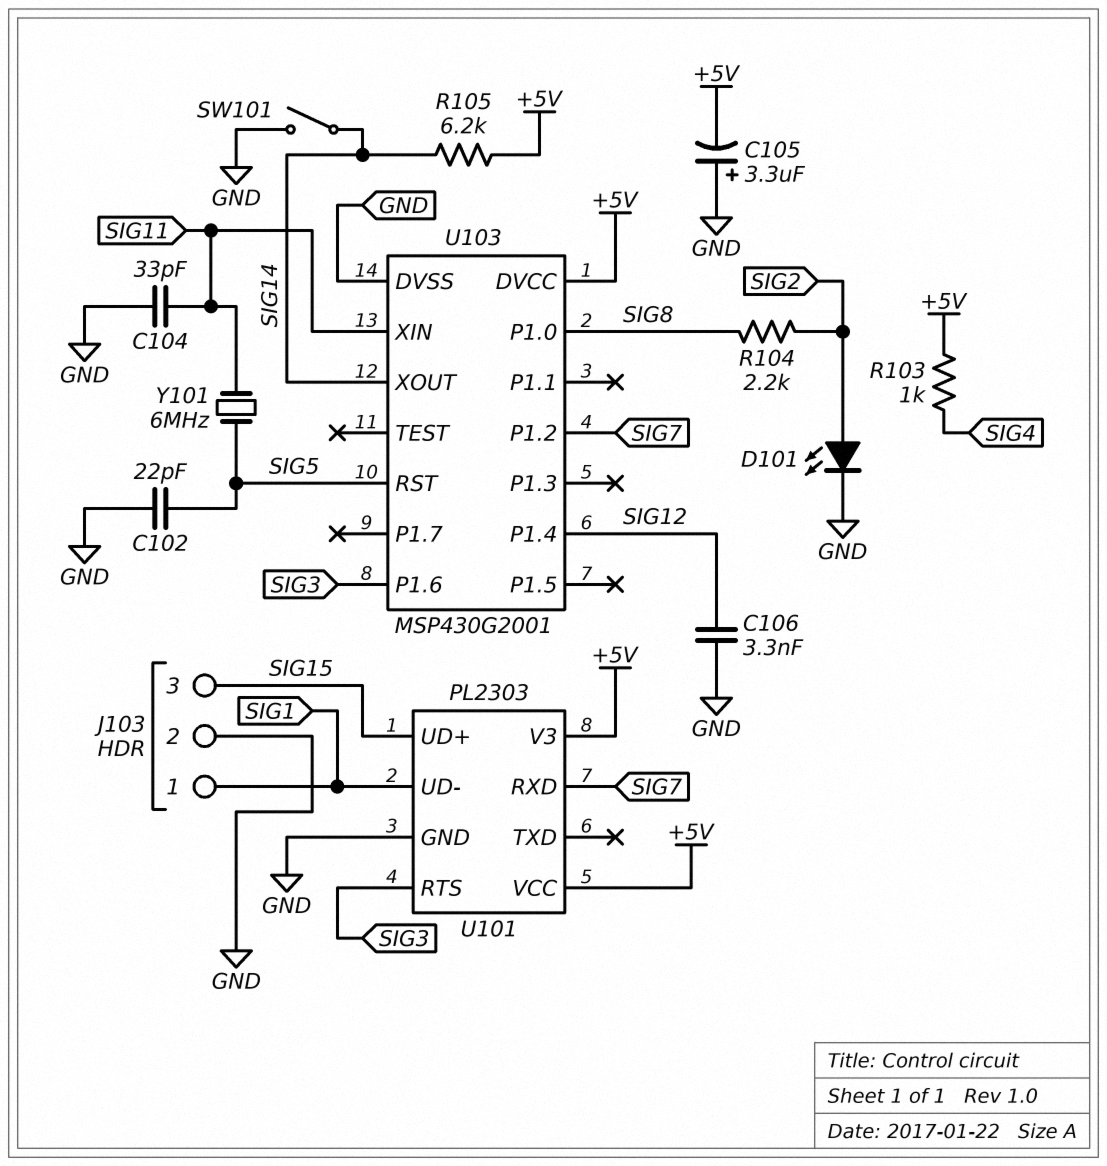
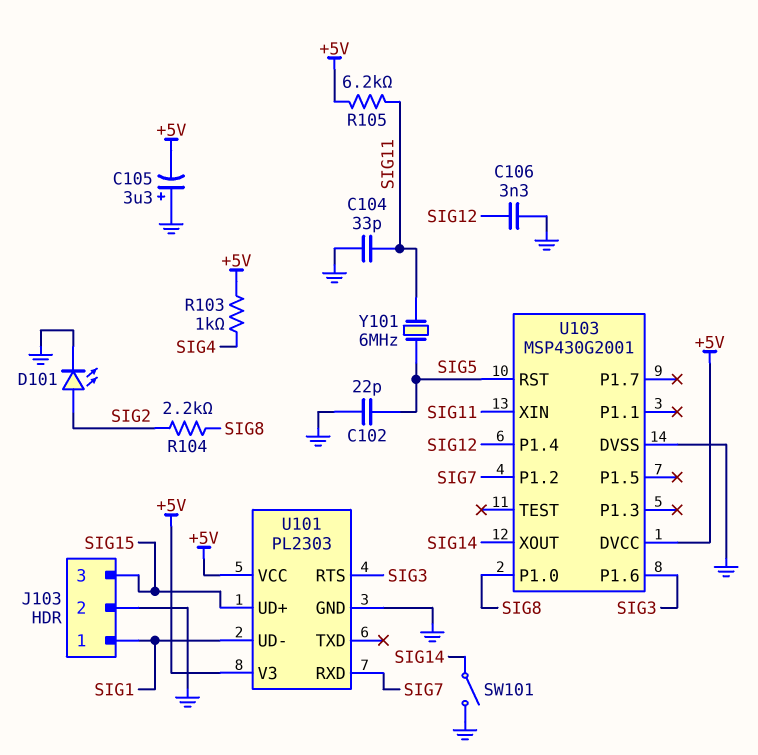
R105: 6.2k (+5V, SIG14) -> 6.2k (+5V, SIG11)

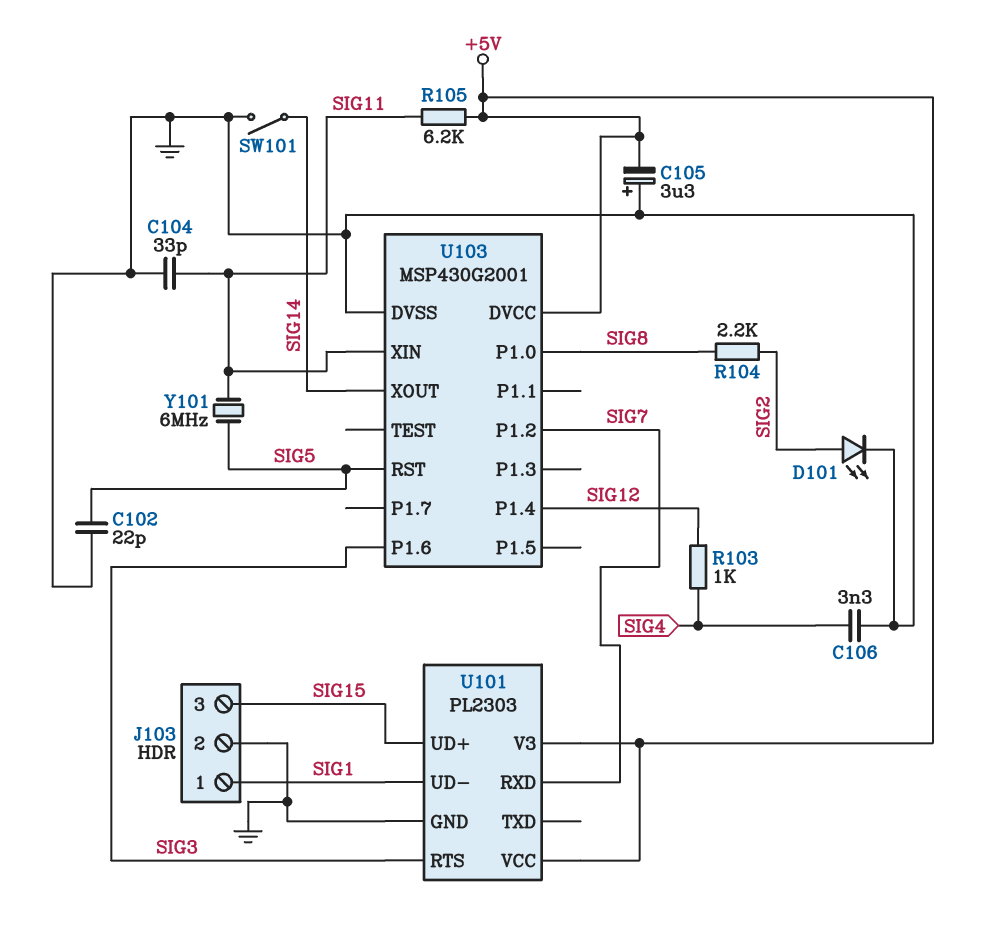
C106: 3.3nF (GND, SIG12) -> 3.3nF (GND, SIG4)
R103: 1k (+5V, SIG4) -> 1k (SIG4, SIG12)

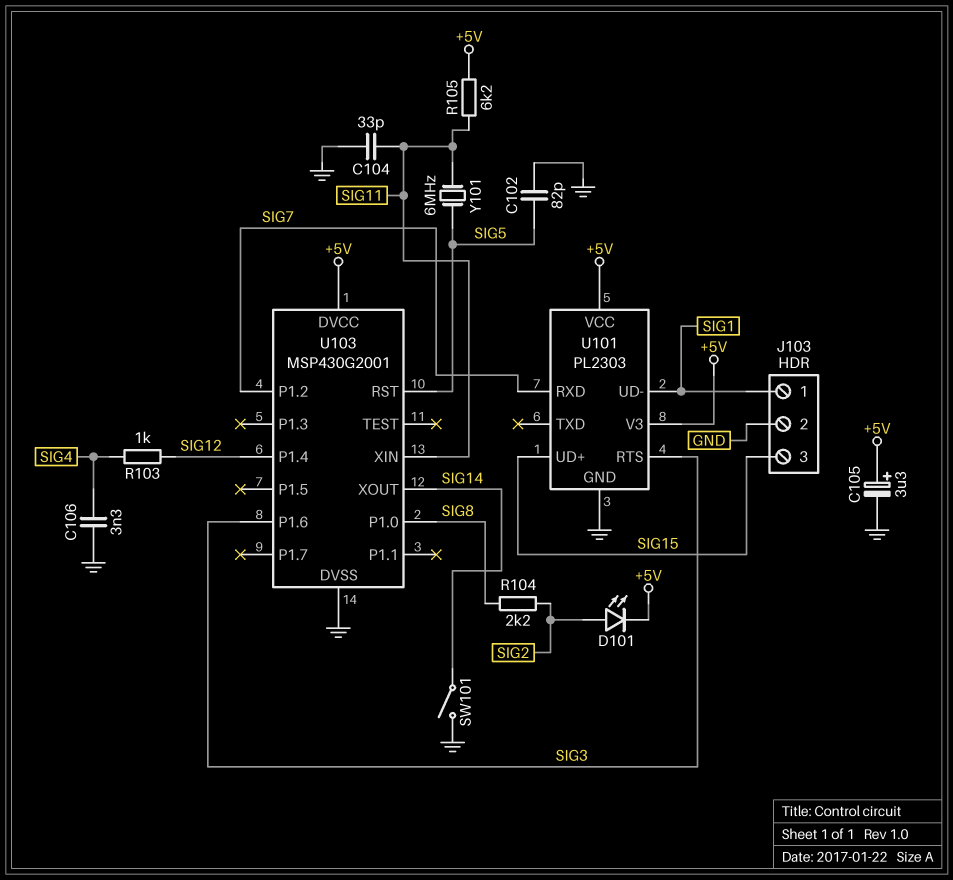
C102: 22pF (GND, SIG5) -> 82pF (GND, SIG5)
C105: 3.3uF (plus GND, minus +5V) -> 3.3uF (plus +5V, minus GND)
D101: LED (A SIG2, K GND) -> LED (A SIG2, K +5V)

